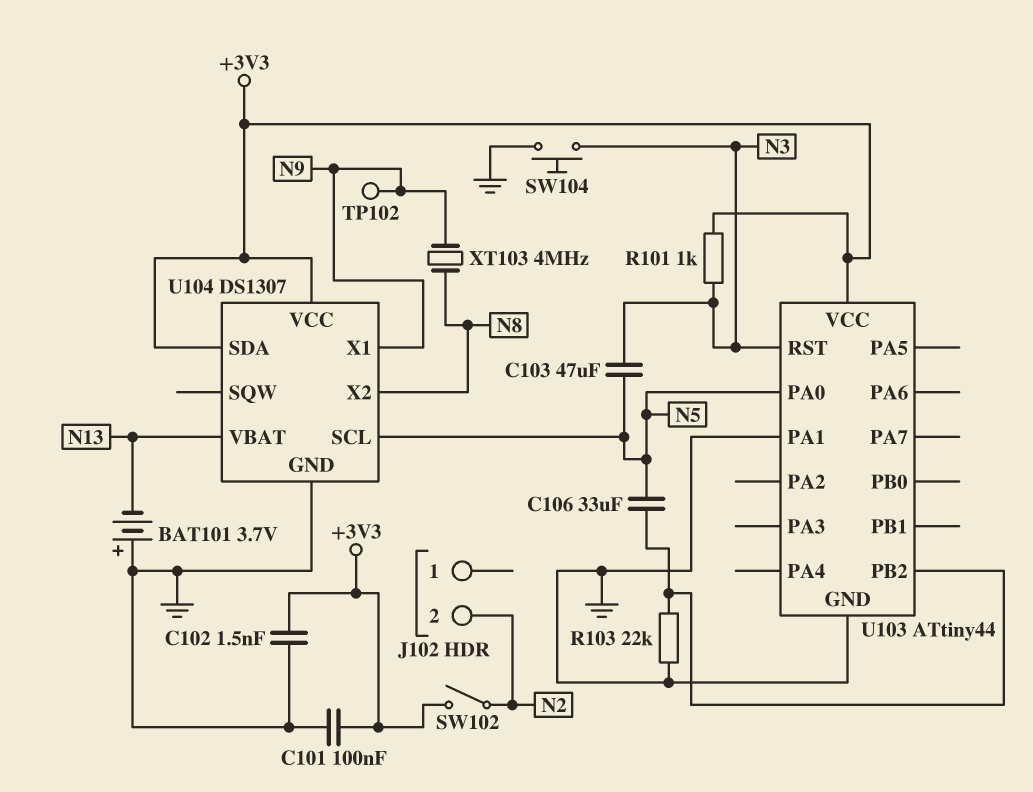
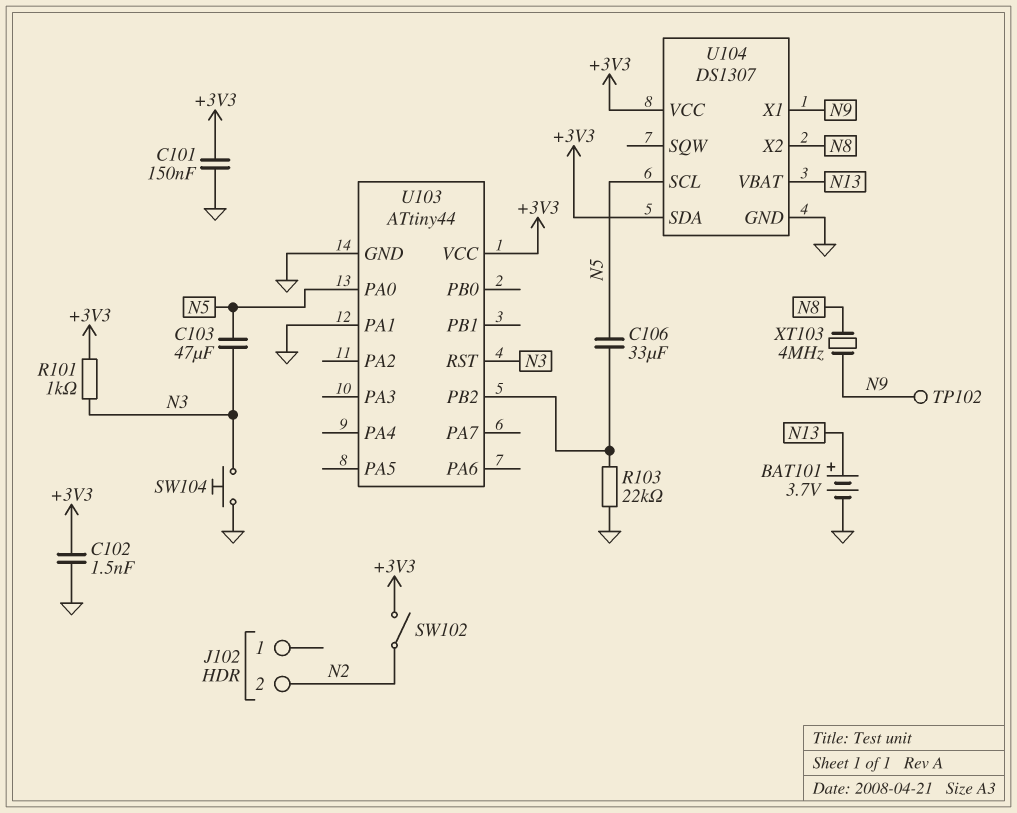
BAT101: 3.7V (plus GND, minus N13) -> 3.7V (plus N13, minus GND)
C101: 100nF (+3V3, GND) -> 150nF (+3V3, GND)

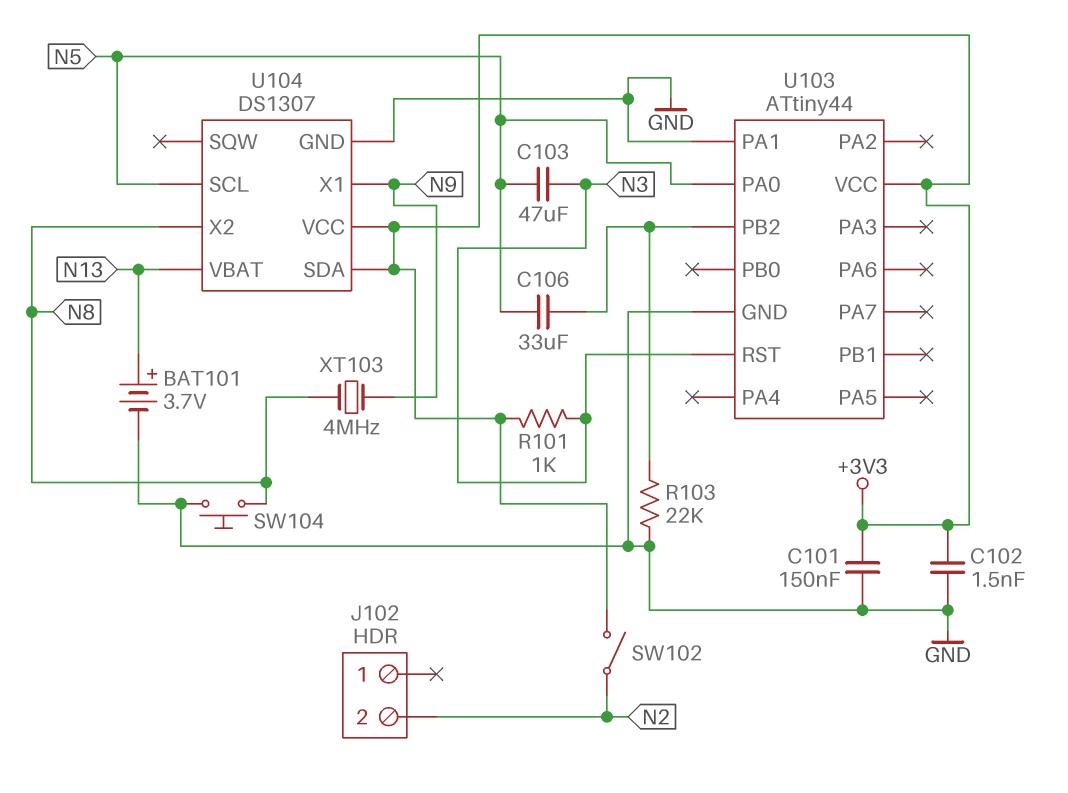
SW104: button (GND, N3) -> button (GND, N8)
TP102: test point (N9) -> none

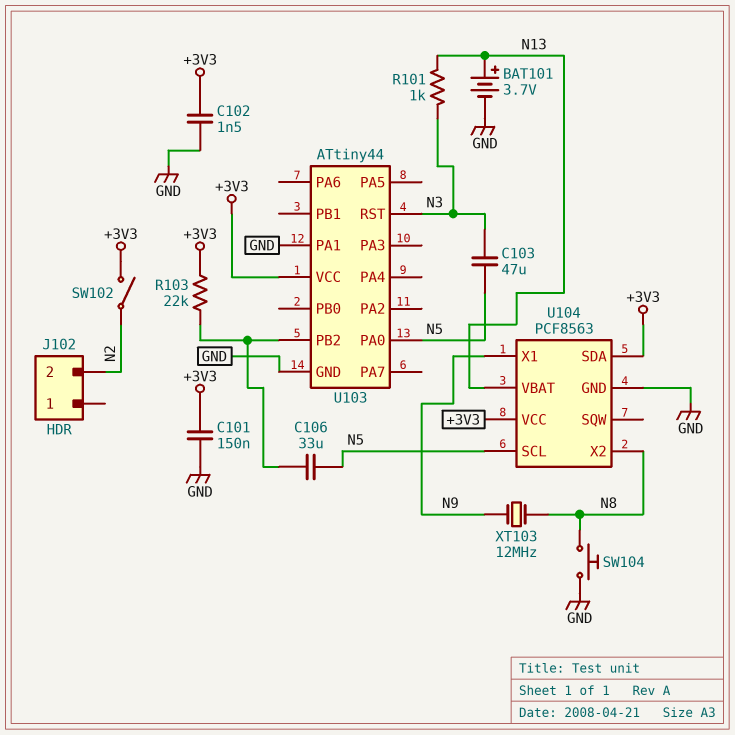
R101: 1k (+3V3, N3) -> 1k (N3, N13)
R103: 22k (GND, U103/PB2) -> 22k (+3V3, U103/PB2)
U104: DS1307 -> PCF8563
XT103: 4MHz (N8, N9) -> 12MHz (N8, N9)

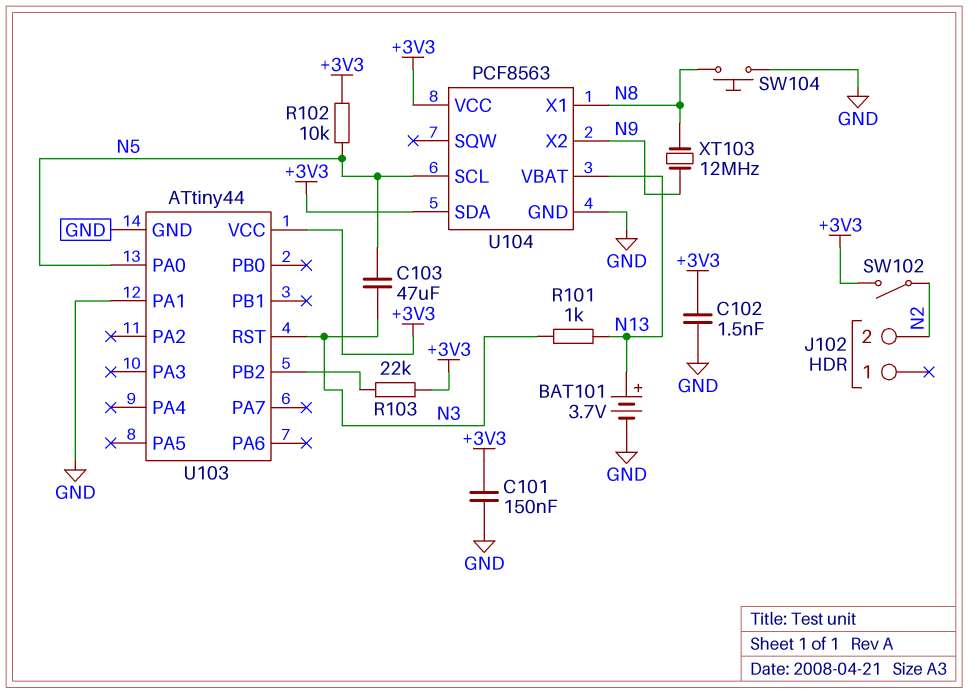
C106: 33uF (N5, U103/PB2) -> none
R102: none -> 10k (+3V3, N5)
U104 pin X1: N9 -> N8
U104 pin X2: N8 -> N9

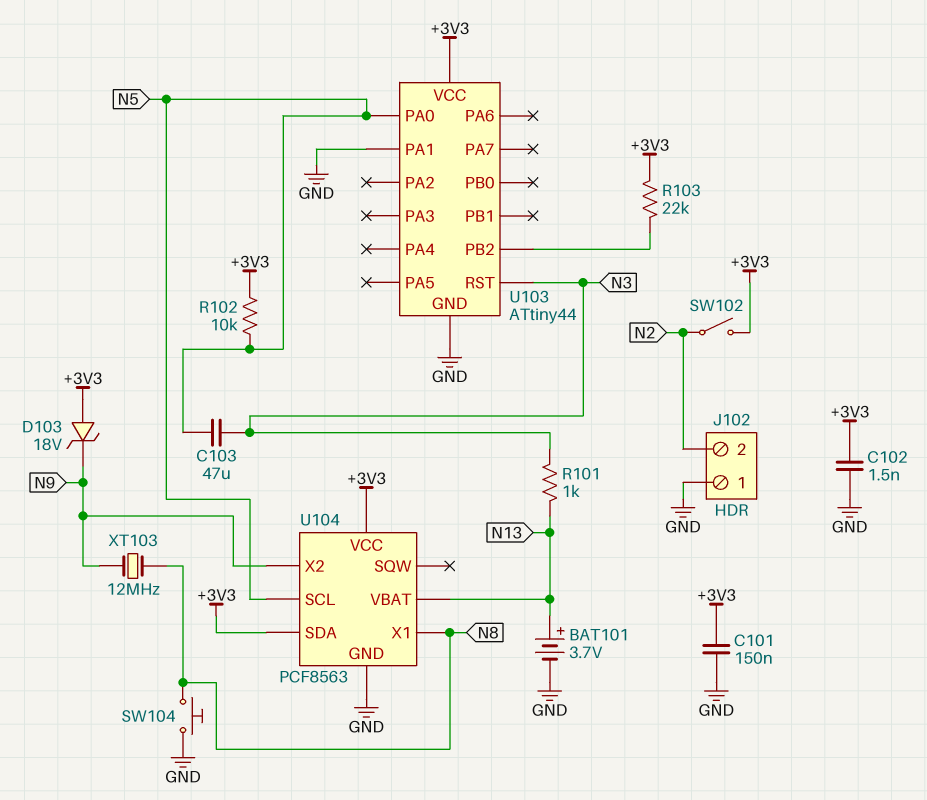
D103: none -> zener 18V (A +3V3, K N9)
J102 pin 1: none -> GND

